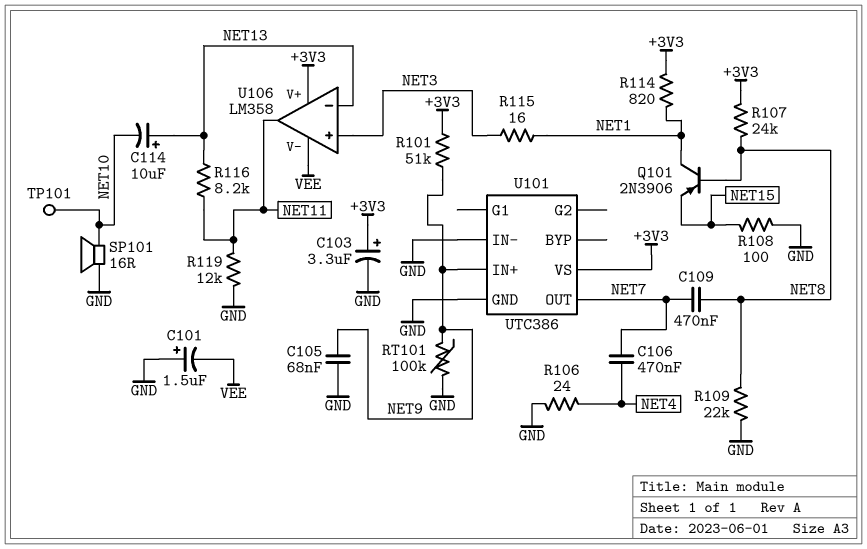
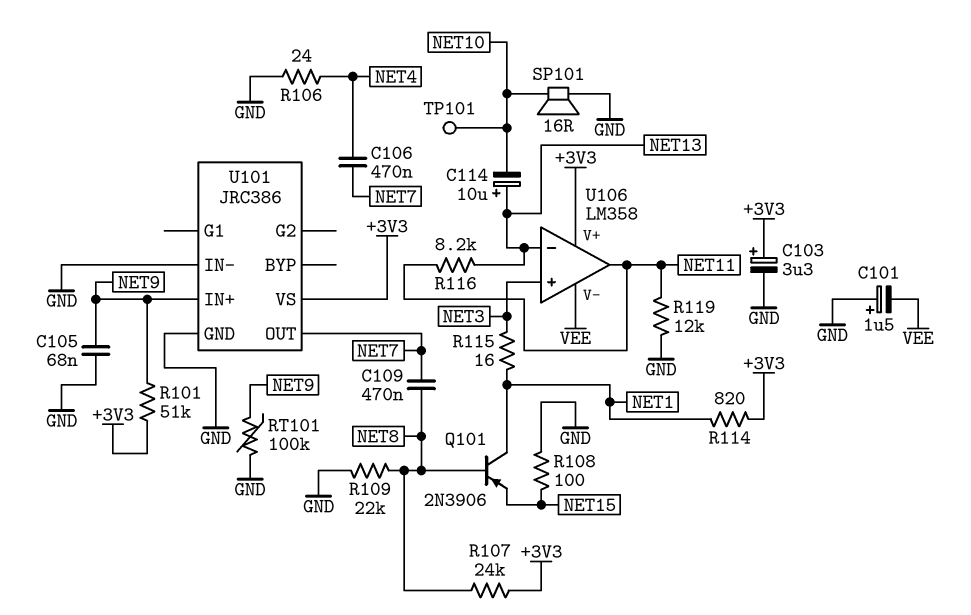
U101: UTC386 -> JRC386

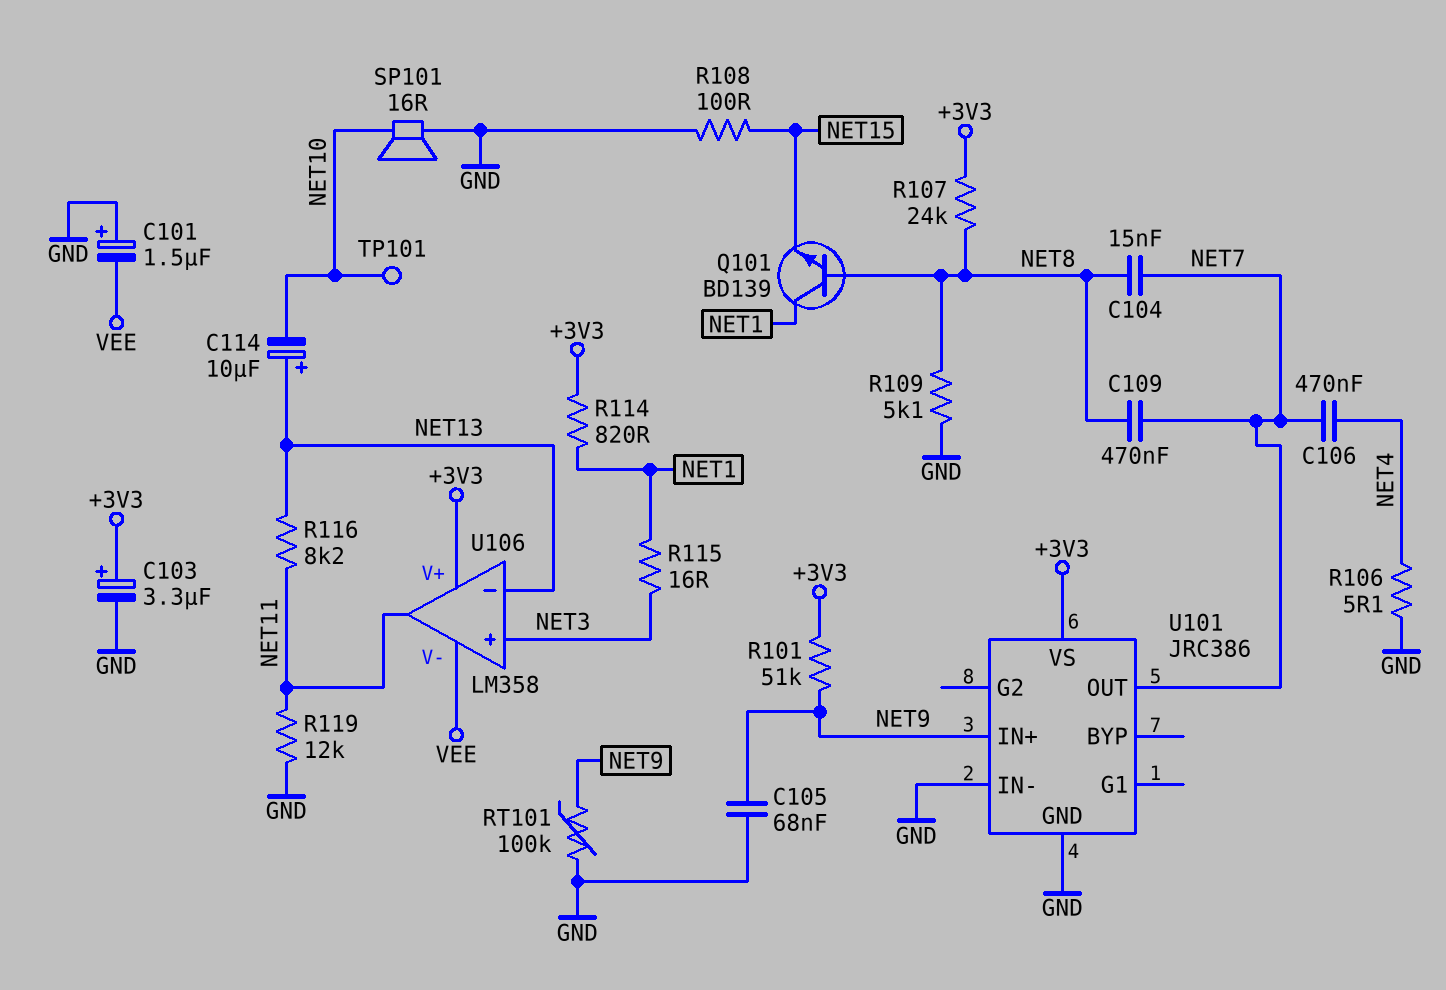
C104: none -> 15nF (NET7, NET8)
Q101: PNP 2N3906 (B NET8, C NET1, E NET15) -> NPN BD139 (B NET8, C NET1, E NET15)
R106: 24 (GND, NET4) -> 5.1 (GND, NET4)
R109: 22k (GND, NET8) -> 5.1k (GND, NET8)

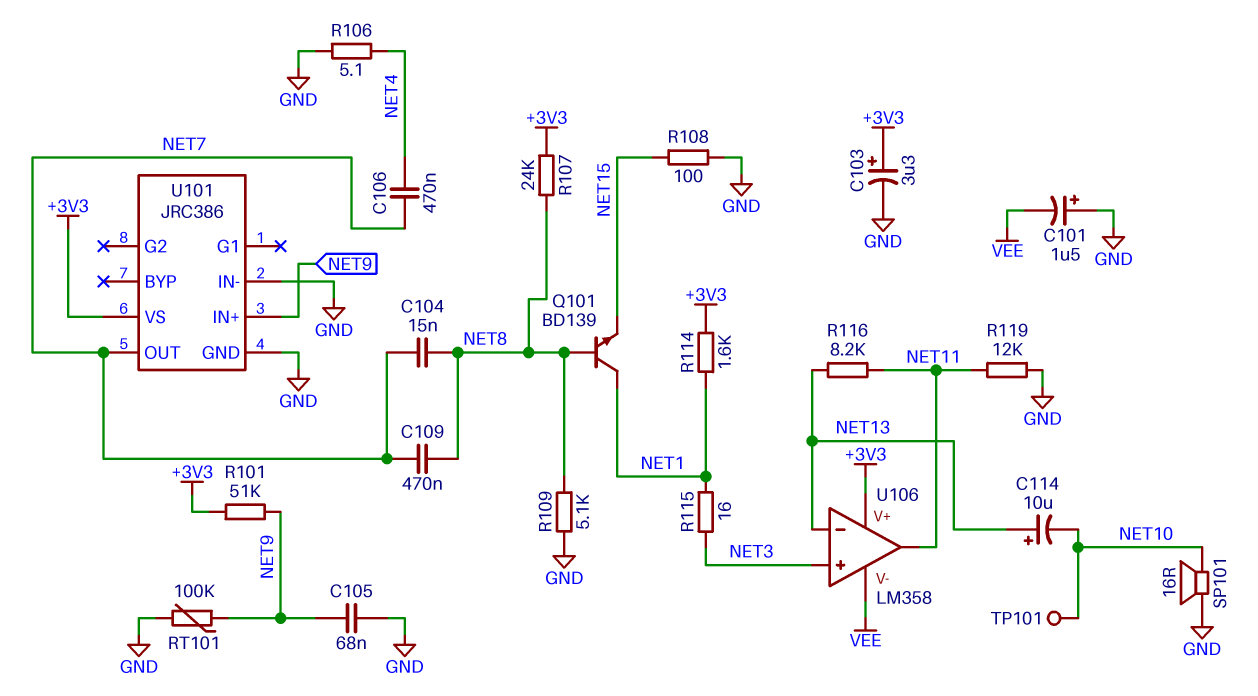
R114: 820 (+3V3, NET1) -> 1.6k (+3V3, NET1)

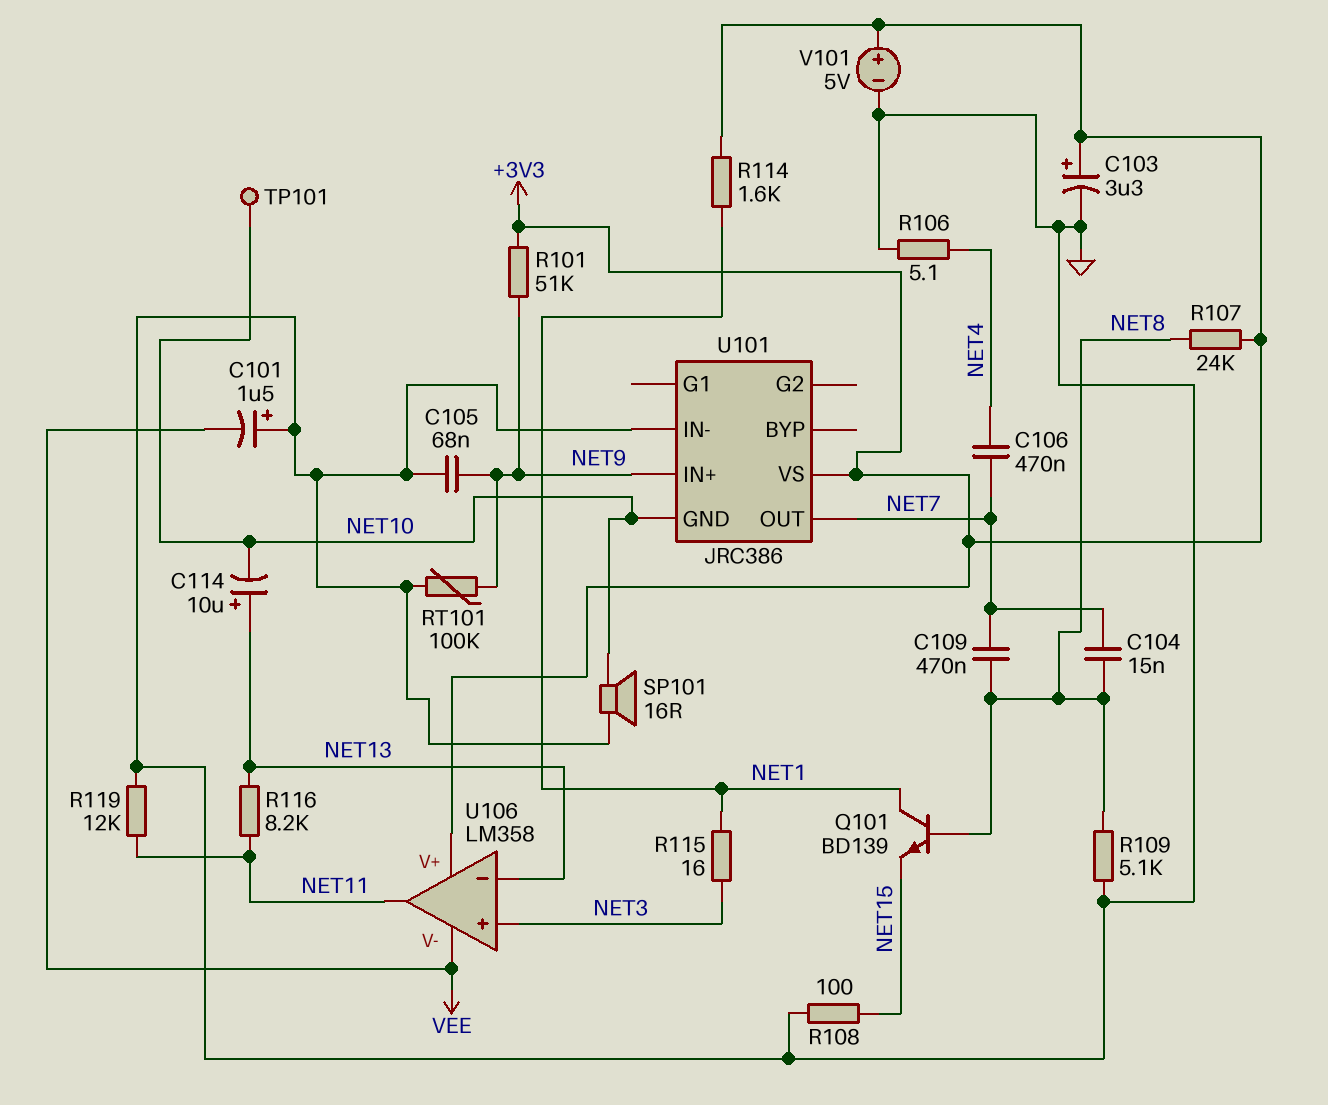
U101 pin GND: GND -> NET10
V101: none -> 5V (plus +3V3, minus GND)

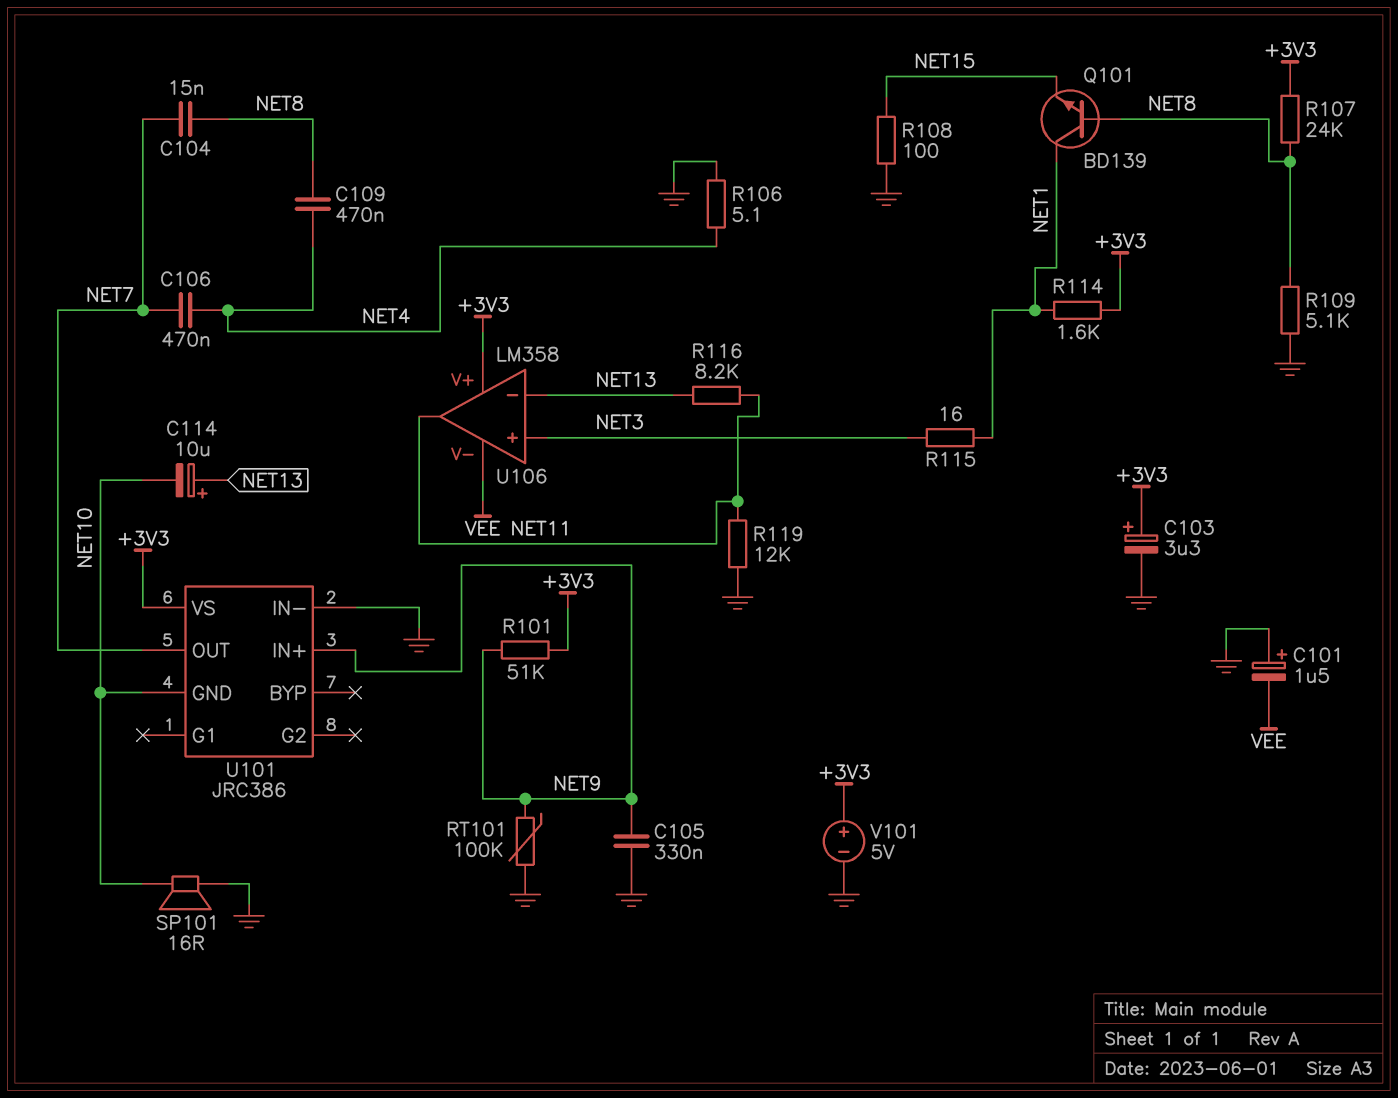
C105: 68nF (GND, NET9) -> 330nF (GND, NET9)
C109: 470nF (NET7, NET8) -> 470nF (NET4, NET8)
TP101: test point (NET10) -> none

